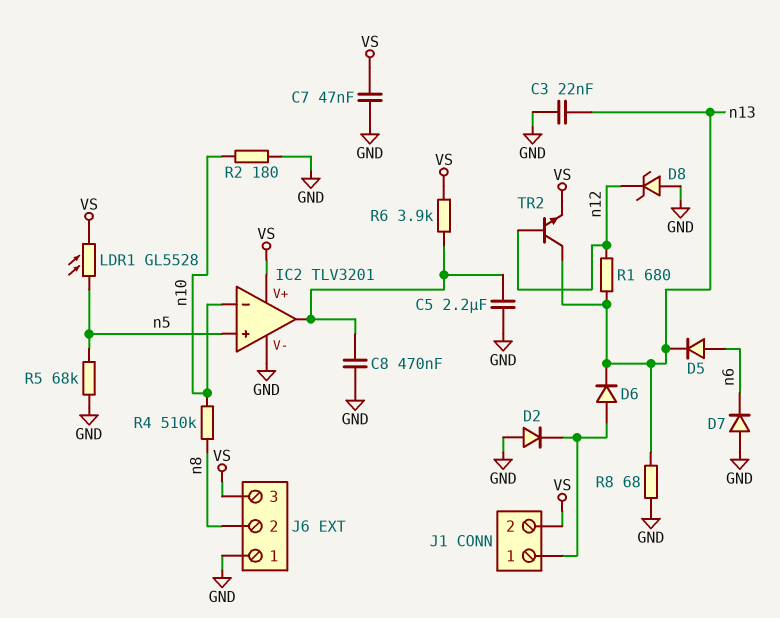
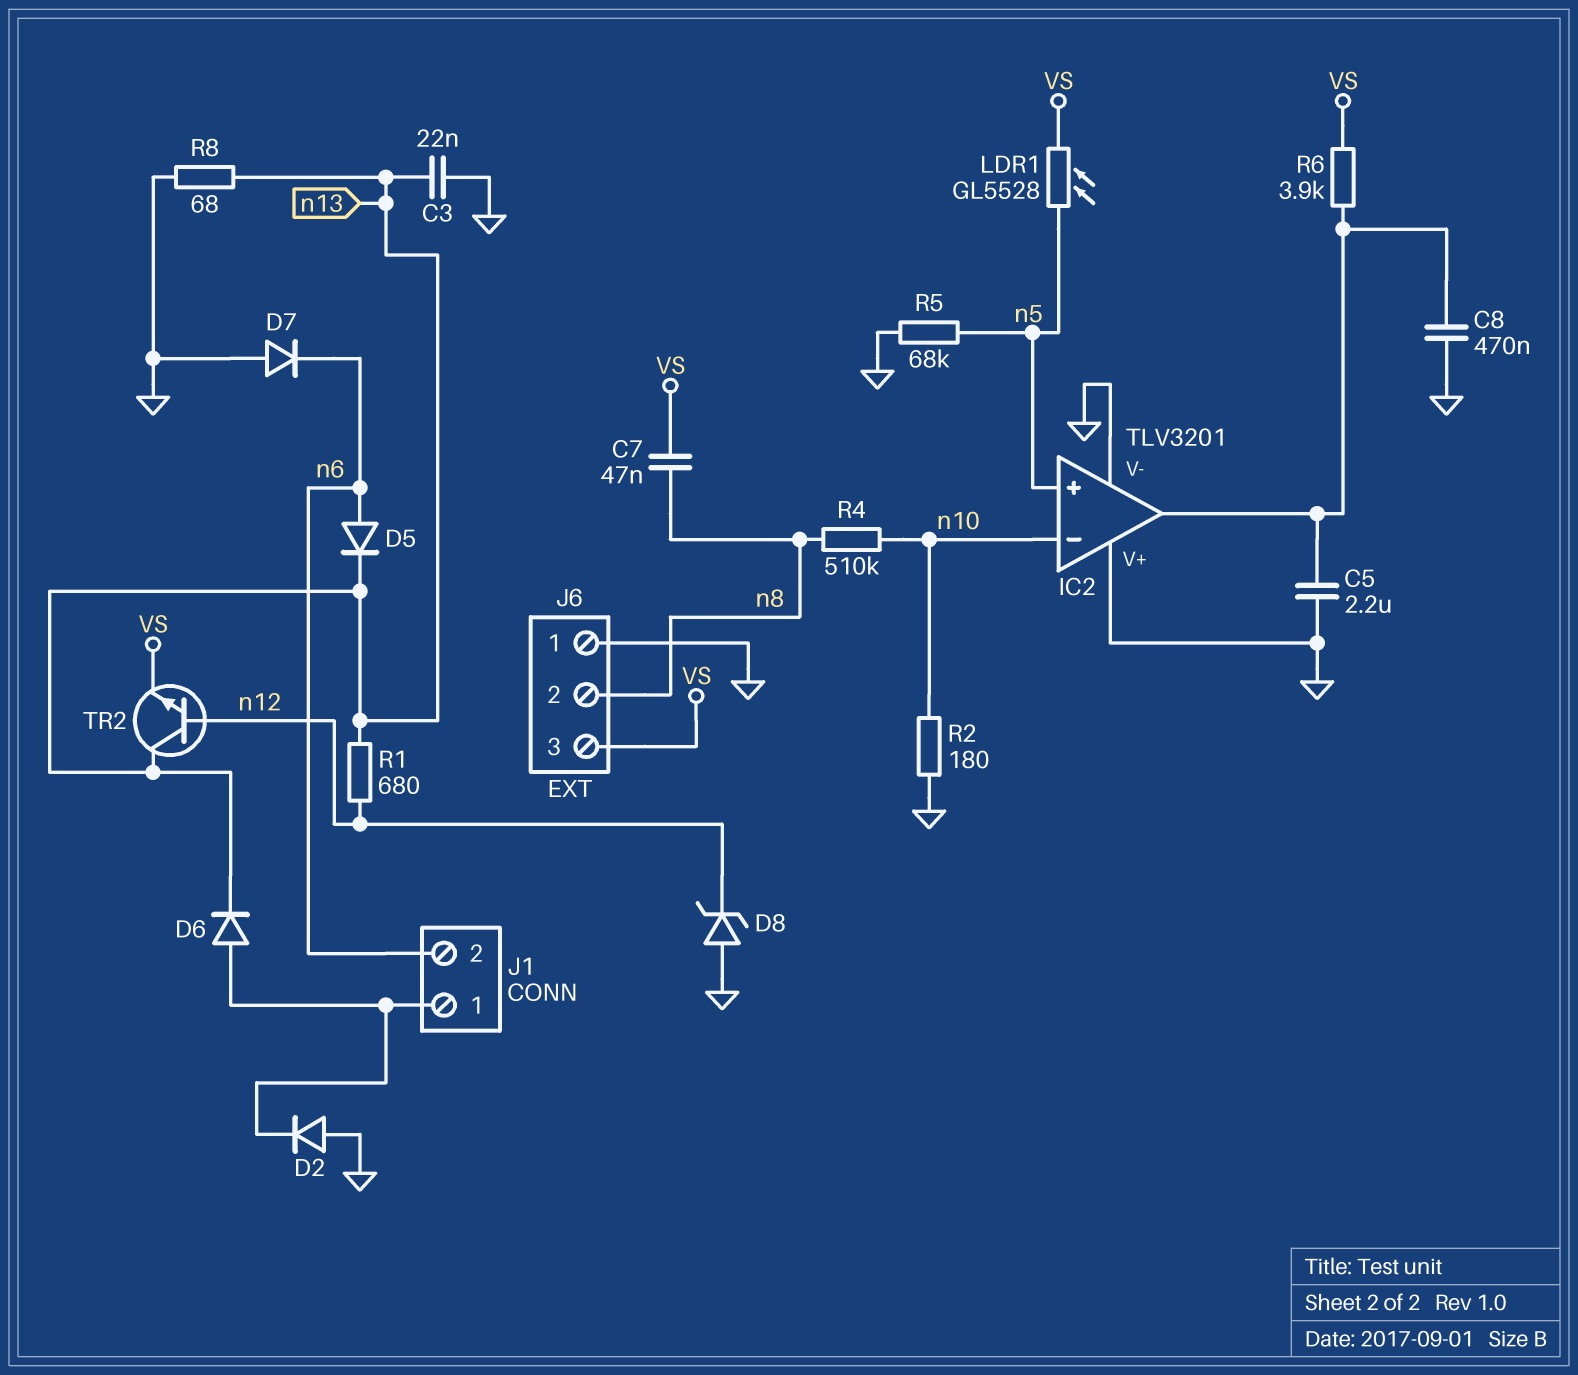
C7: 47nF (GND, VS) -> 47nF (VS, n8)
IC2 pin V+: VS -> GND
J1 pin 2: VS -> n6

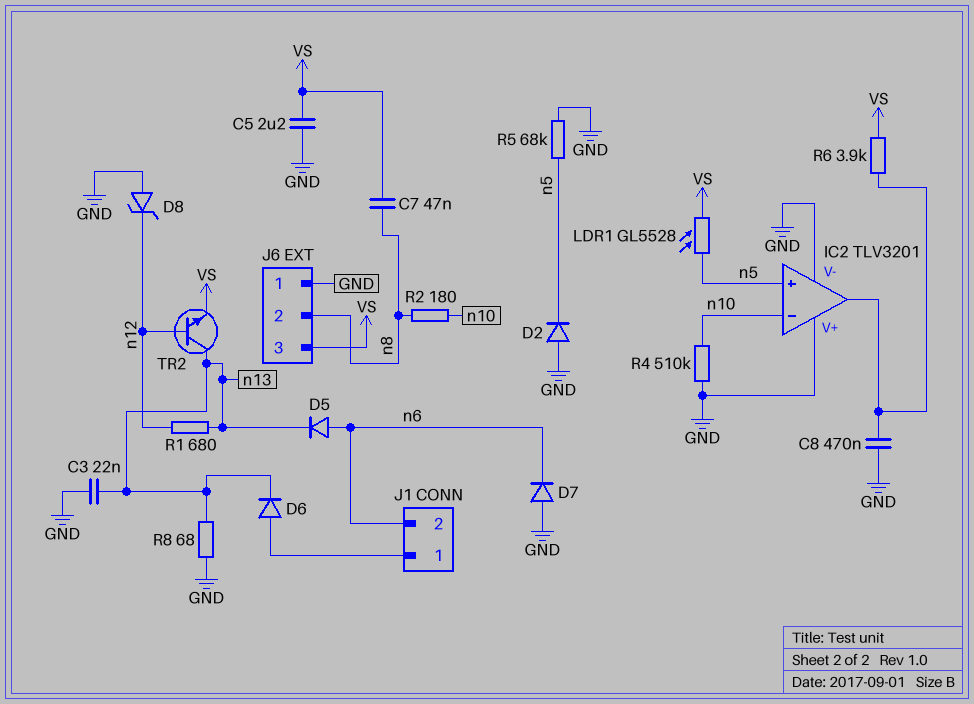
C5: 2.2uF (GND, IC2/out) -> 2.2uF (GND, VS)
D2: diode (A GND, K J1/1) -> diode (A GND, K n5)
R2: 180 (GND, n10) -> 180 (n8, n10)
R4: 510k (n8, n10) -> 510k (GND, n10)

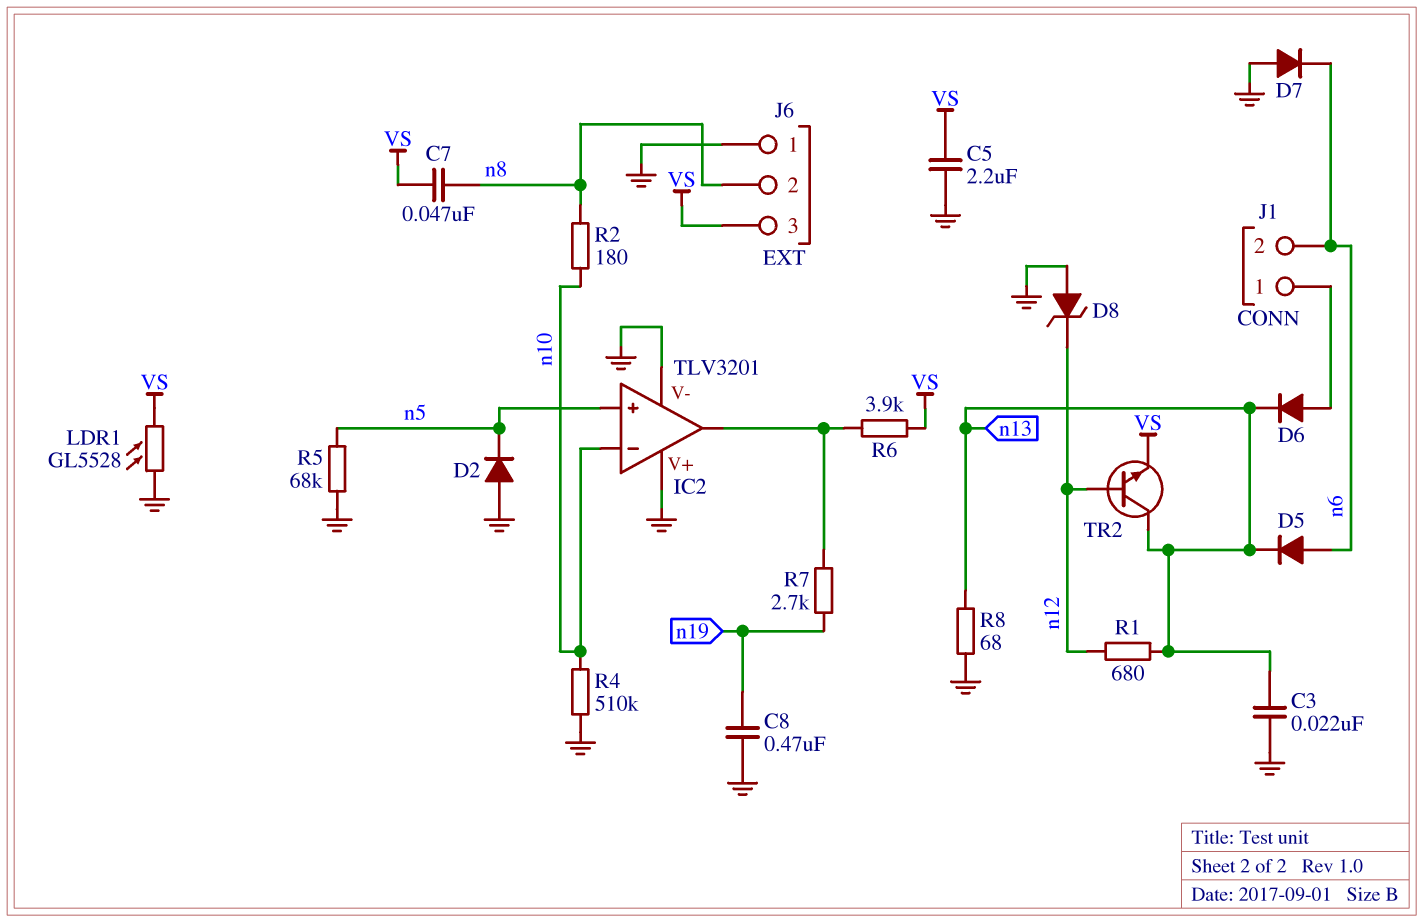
C8: 470nF (GND, IC2/out) -> 470nF (GND, n19)
LDR1: GL5528 (VS, n5) -> GL5528 (GND, VS)
R7: none -> 2.7k (IC2/out, n19)

